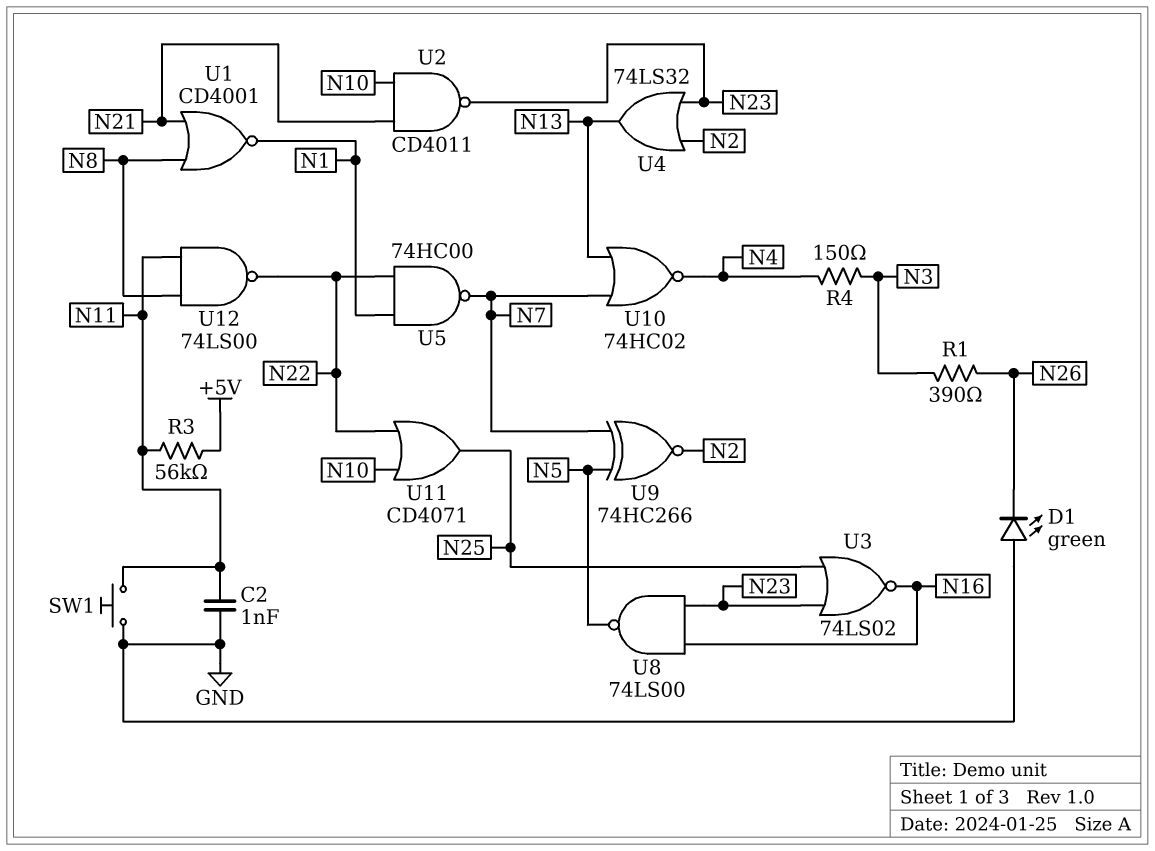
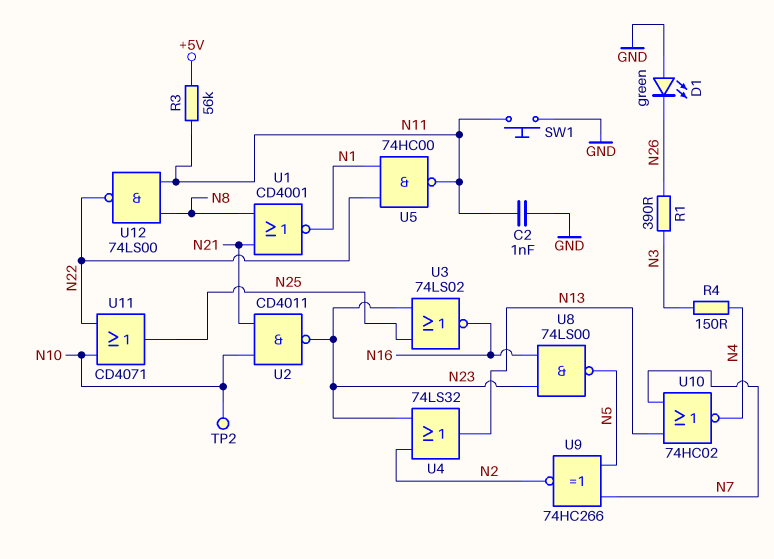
TP2: none -> test point (N10)
U5: NAND 74HC00 (in N1, in N22, out N7) -> NAND 74HC00 (in N1, in N22, out N11)

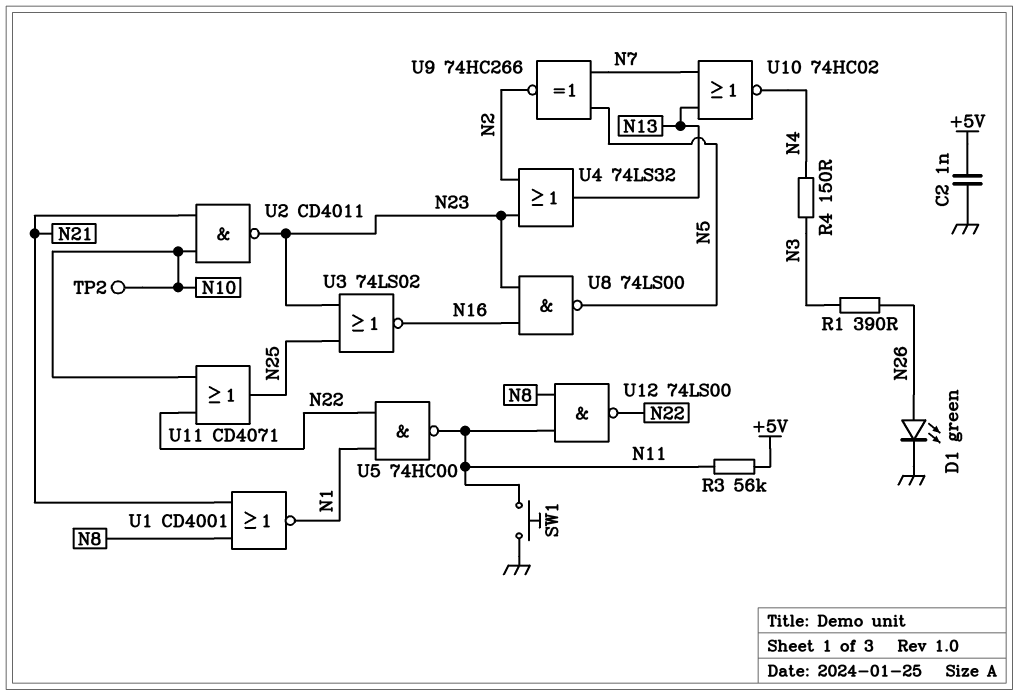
C2: 1nF (GND, N11) -> 1nF (+5V, GND)
D1: LED green (A GND, K N26) -> LED green (A N26, K GND)

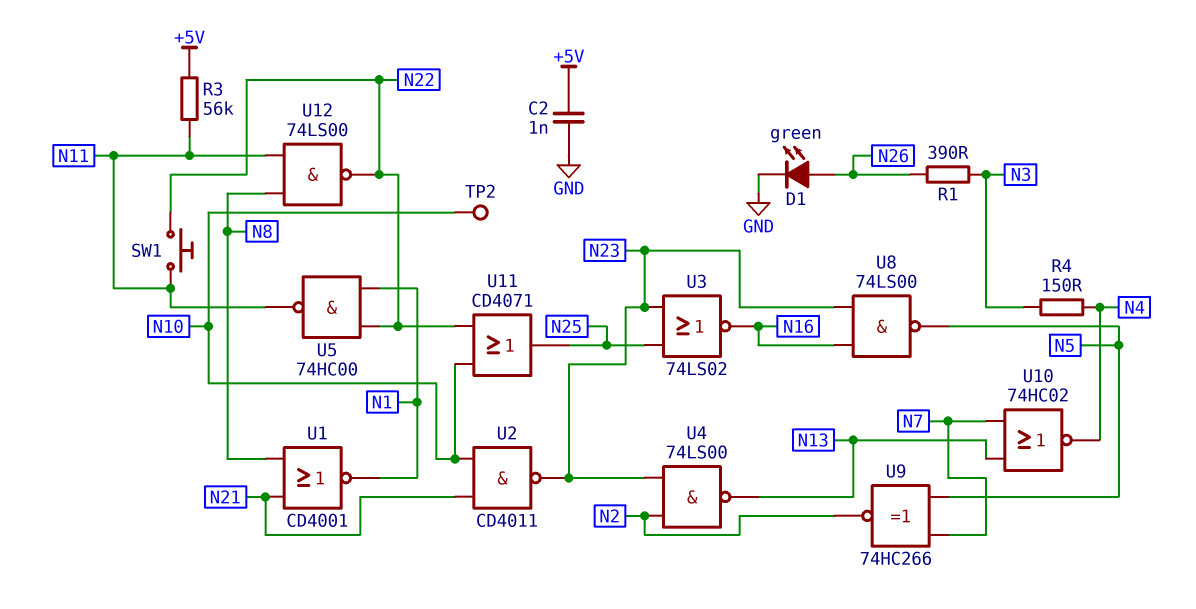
SW1: button (GND, N11) -> button (N11, N22)
U4: OR 74LS32 (in N2, in N23, out N13) -> NAND 74LS00 (in N2, in N23, out N13)

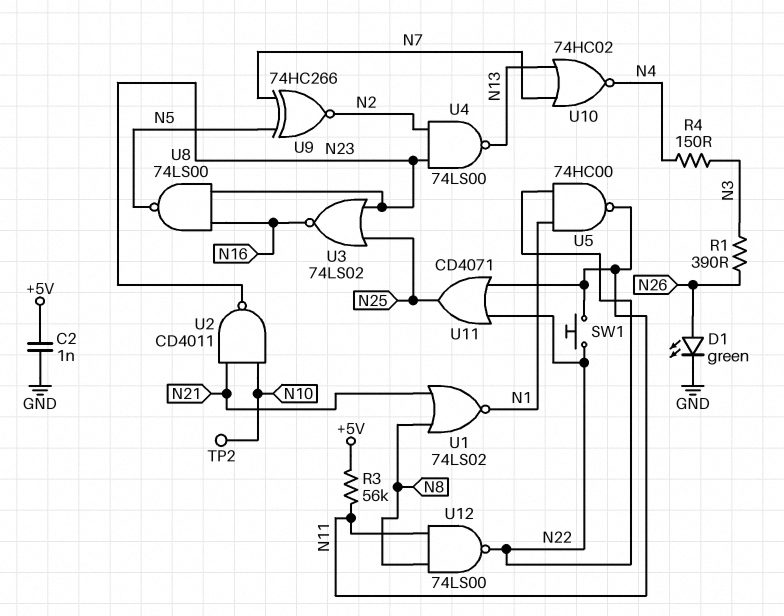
U1: NOR CD4001 (in N8, in N21, out N1) -> NOR 74LS02 (in N8, in N21, out N1)
U11: OR CD4071 (in N10, in N22, out N25) -> OR CD4071 (in N11, in N22, out N25)

